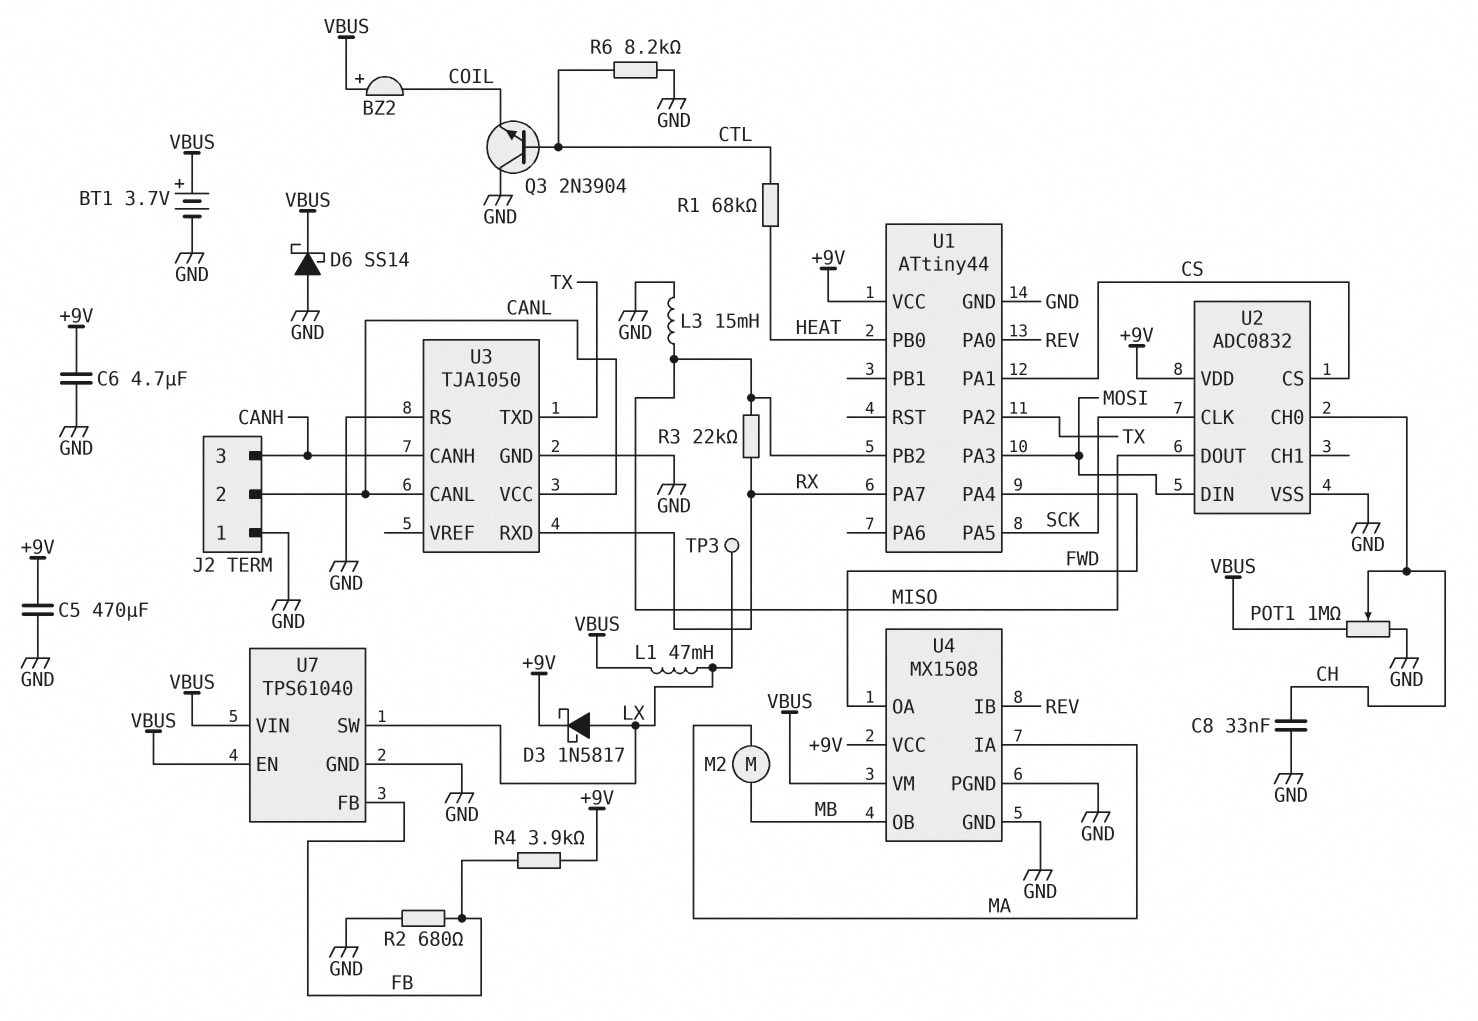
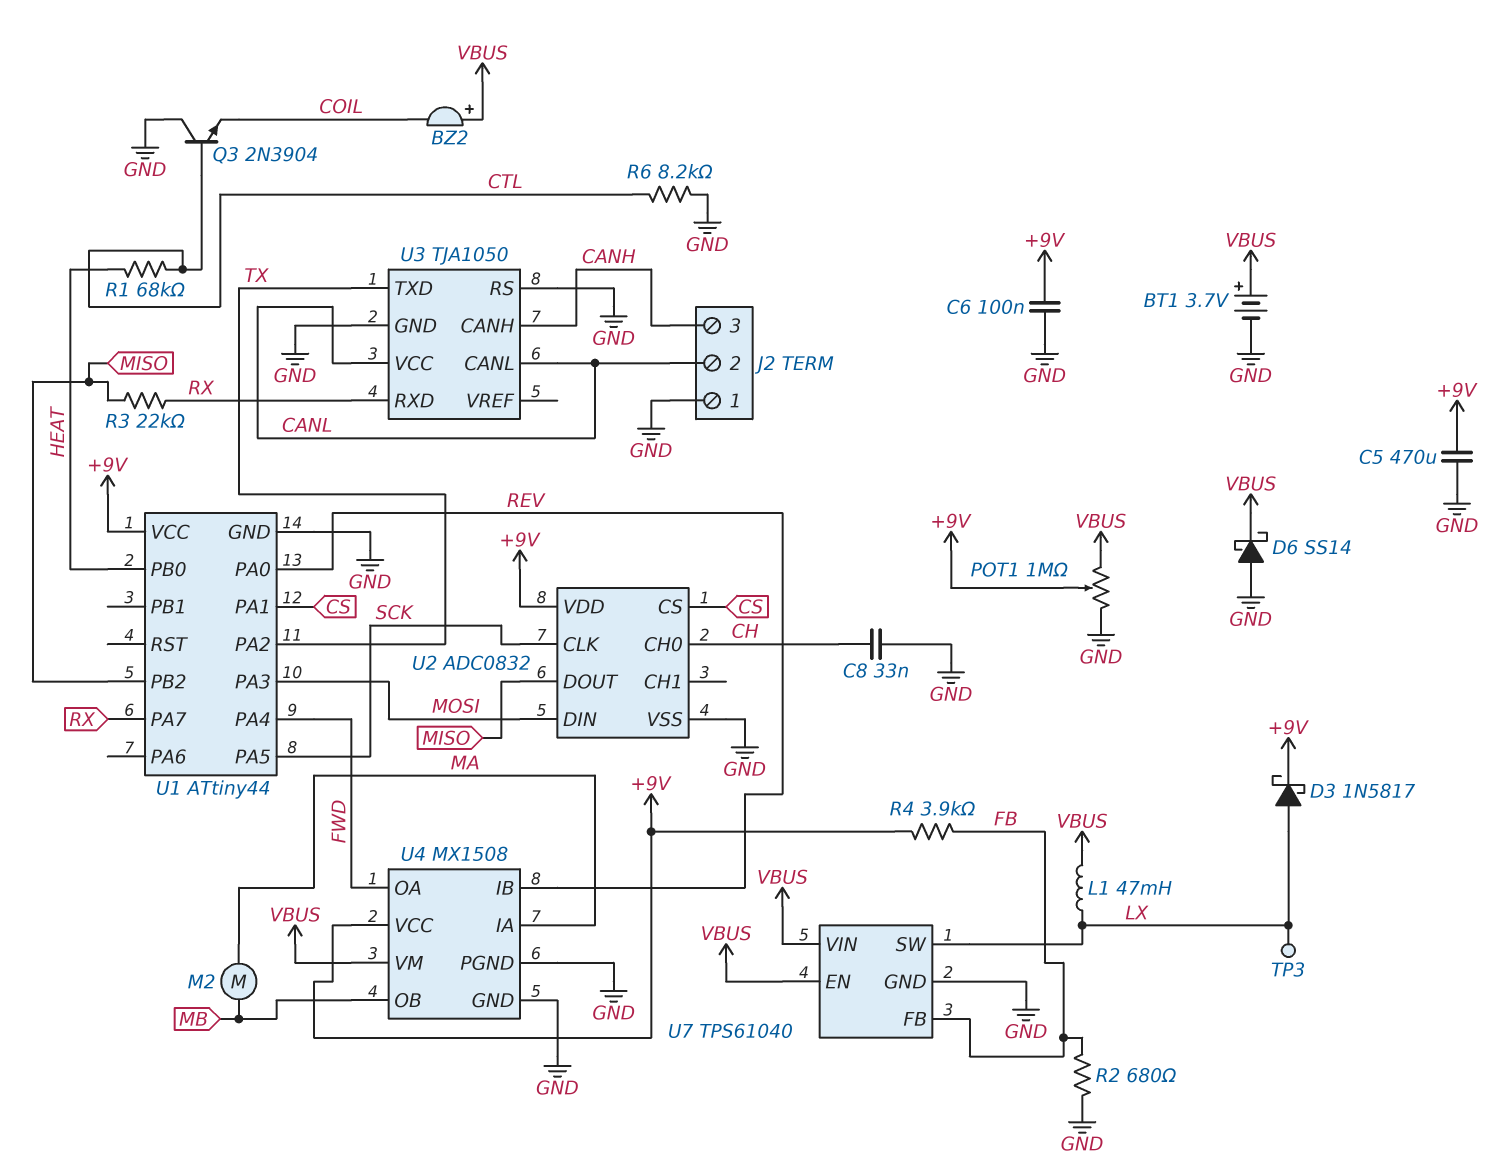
C6: 4.7uF (+9V, GND) -> 100nF (+9V, GND)
L3: 15mH (GND, MISO) -> none
POT1: 1M (GND, VBUS, wiper CH) -> 1M (GND, VBUS, wiper +9V)

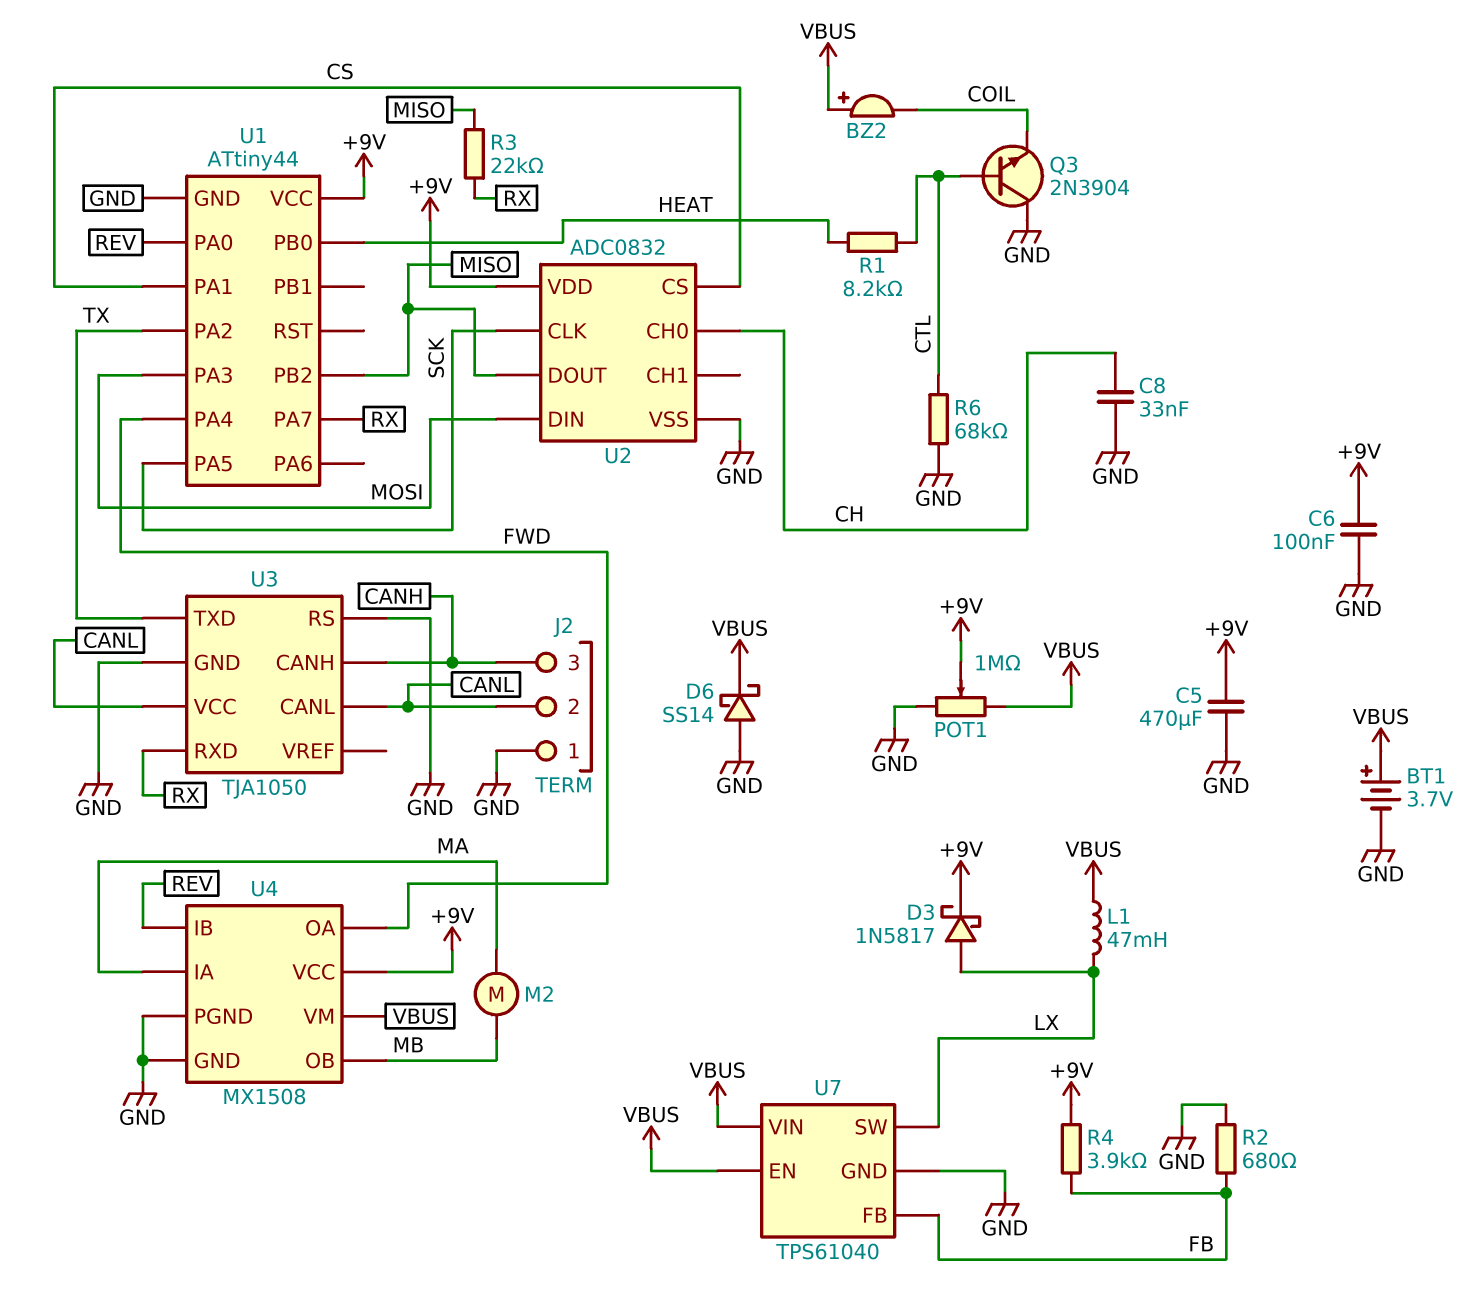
R1: 68k (CTL, HEAT) -> 8.2k (CTL, HEAT)
R6: 8.2k (CTL, GND) -> 68k (CTL, GND)
TP3: test point (LX) -> none

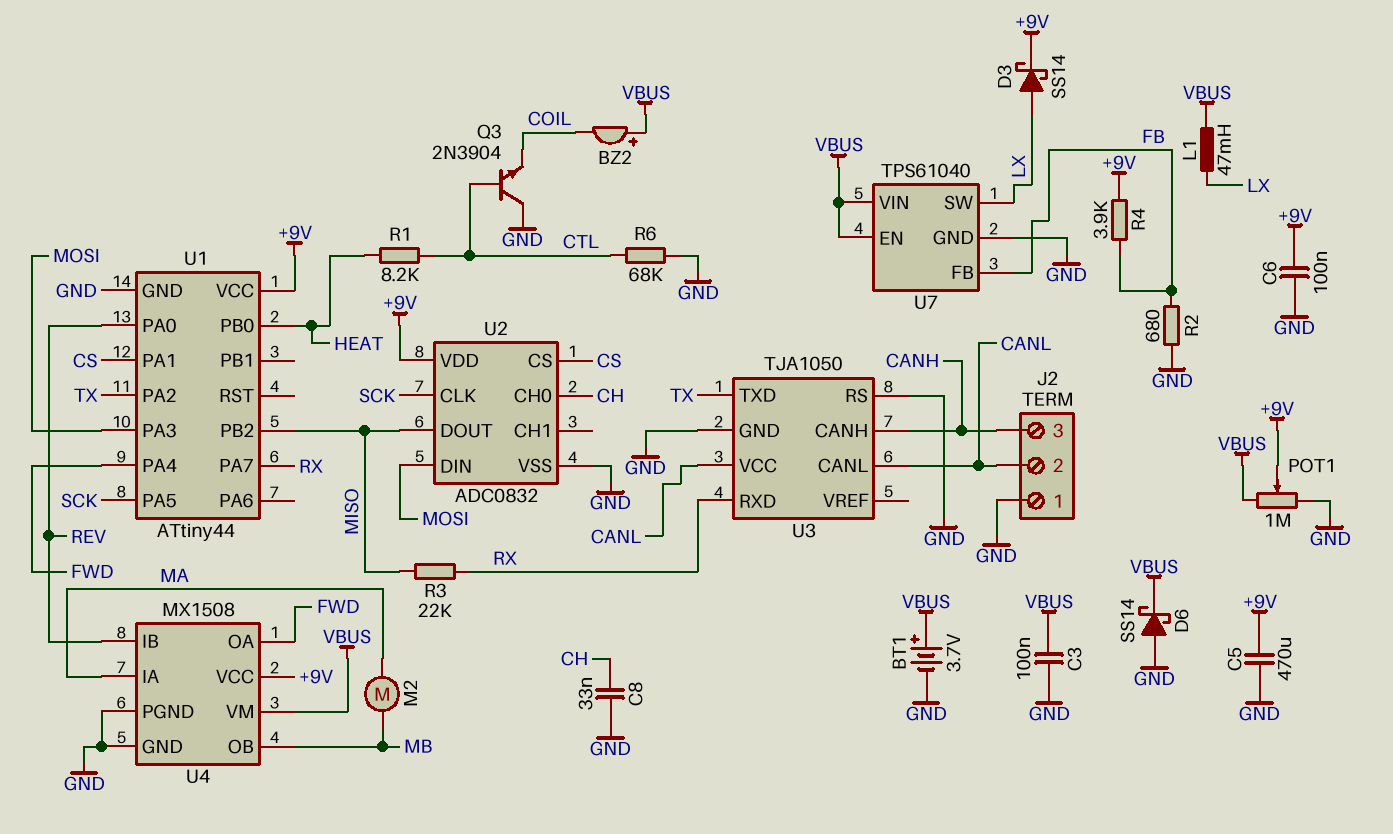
C3: none -> 100nF (GND, VBUS)
D3: schottky 1N5817 (A LX, K +9V) -> schottky SS14 (A LX, K +9V)

